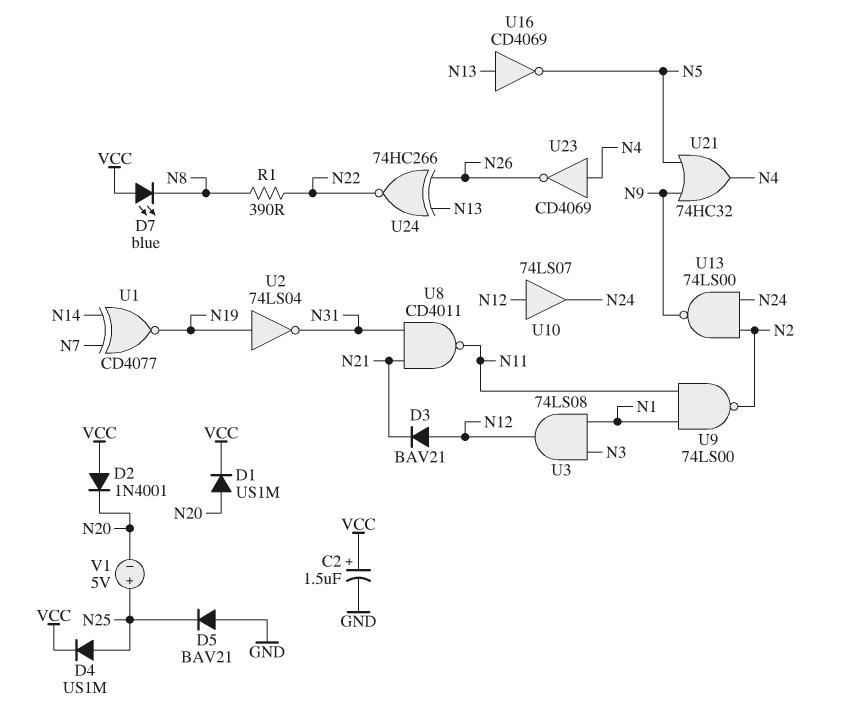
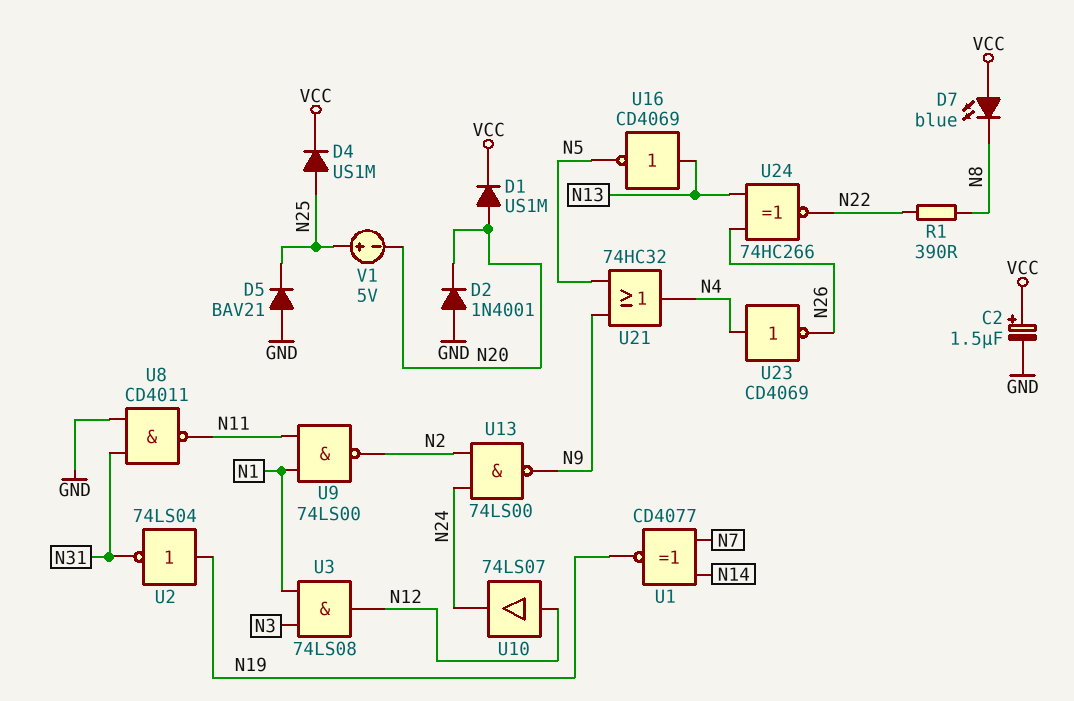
D2: diode 1N4001 (A VCC, K N20) -> diode 1N4001 (A GND, K N20)
D3: diode BAV21 (A N12, K N21) -> none
U8: NAND CD4011 (in N21, in N31, out N11) -> NAND CD4011 (in GND, in N31, out N11)

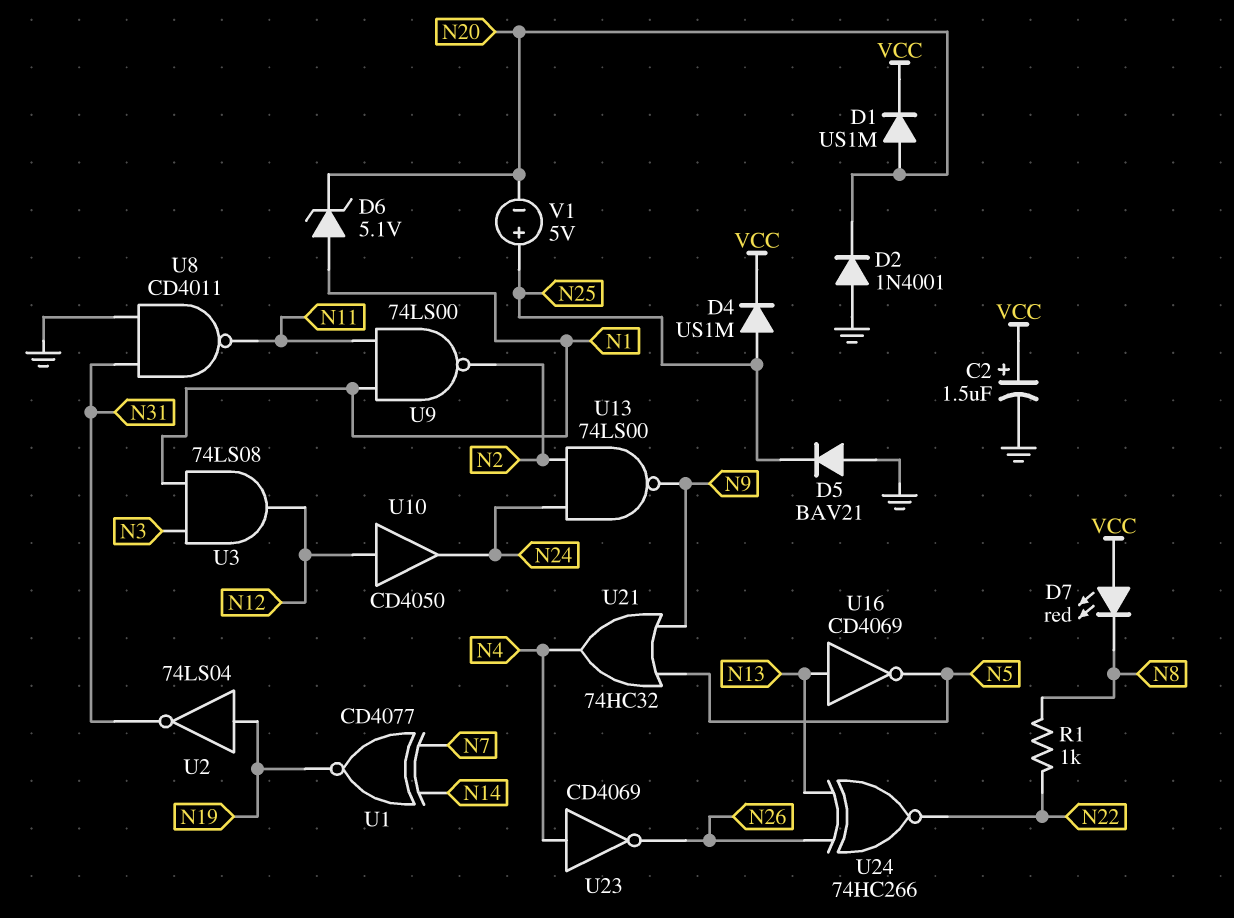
D6: none -> zener 5.1V (A N1, K N20)
D7: LED blue (A VCC, K N8) -> LED red (A VCC, K N8)
R1: 390 (N8, N22) -> 1k (N8, N22)
U10: buffer 74LS07 (in N12, out N24) -> buffer CD4050 (in N12, out N24)

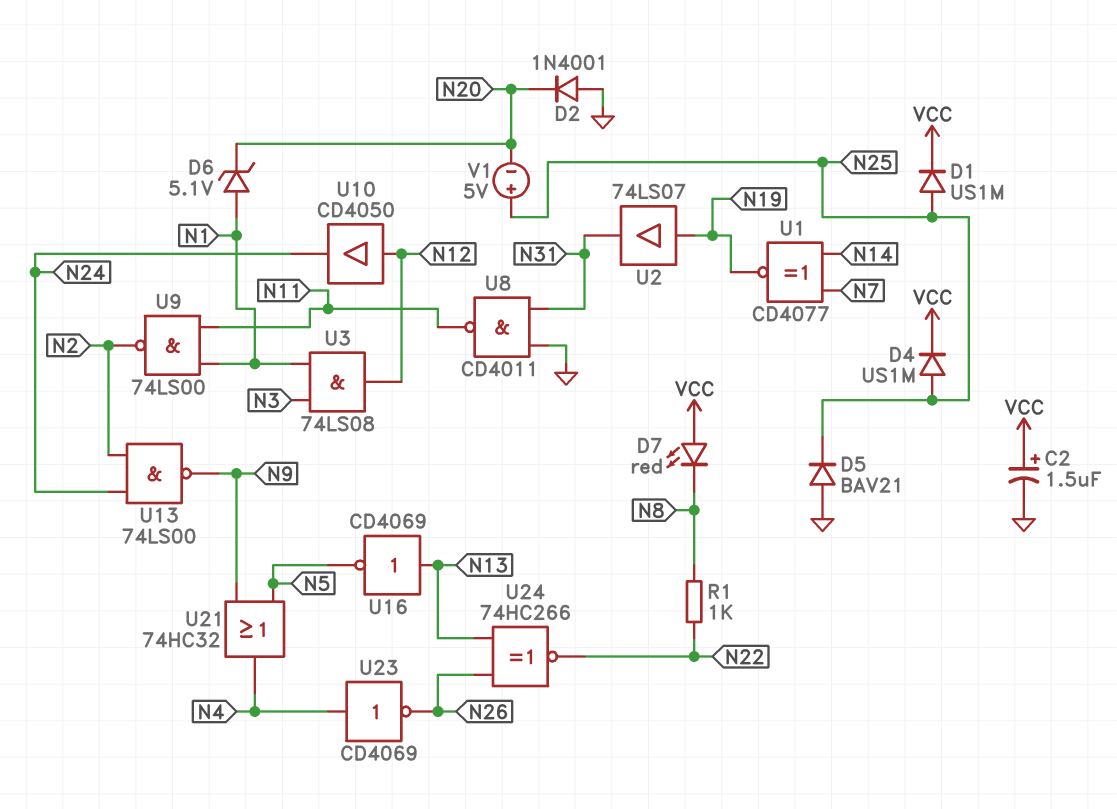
D1: diode US1M (A N20, K VCC) -> diode US1M (A N25, K VCC)
U2: NOT 74LS04 (in N19, out N31) -> buffer 74LS07 (in N19, out N31)

